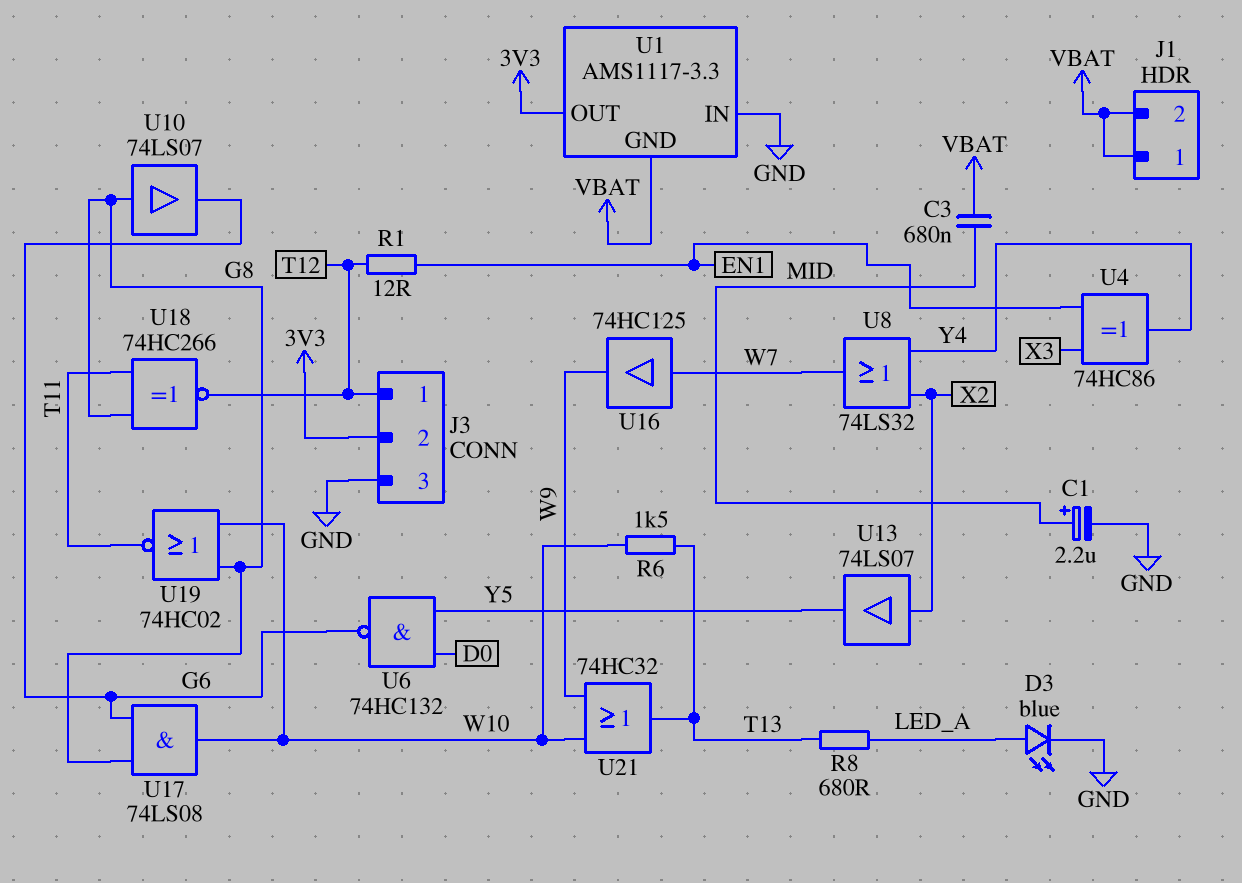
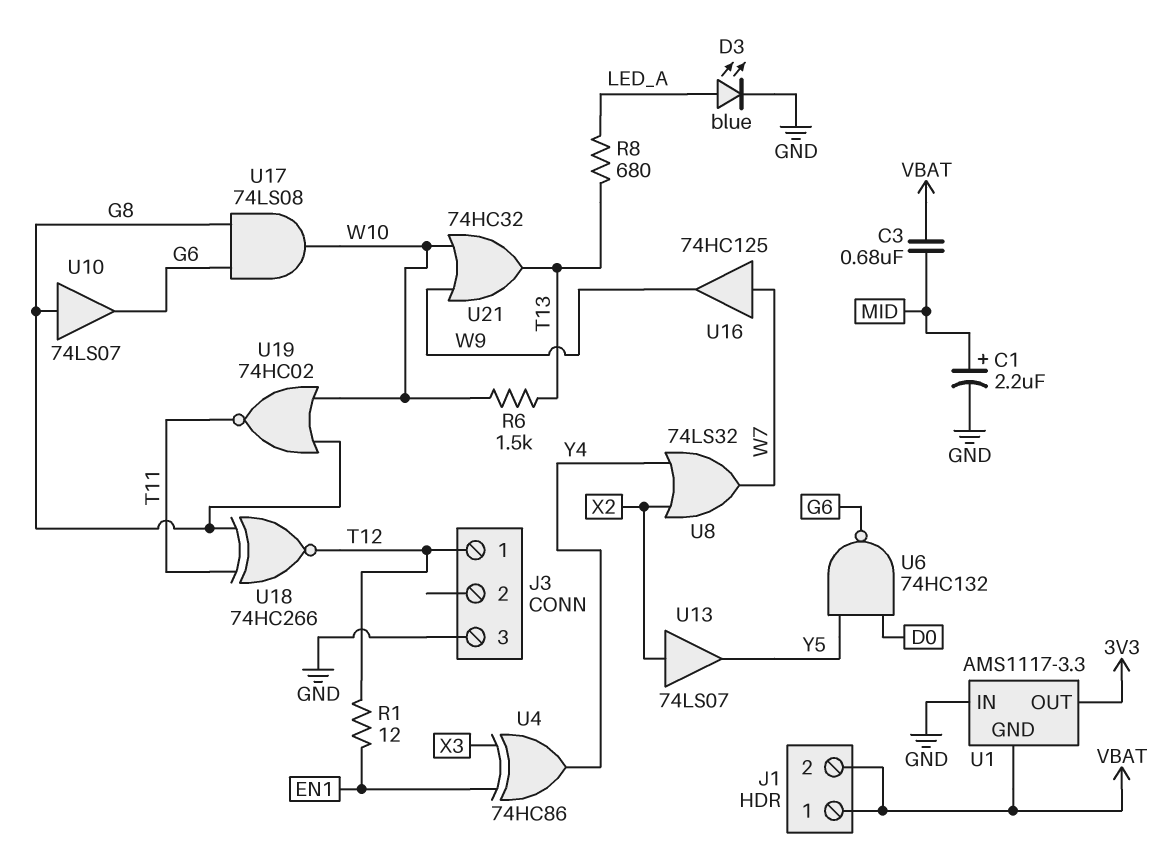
J3 pin 2: 3V3 -> none

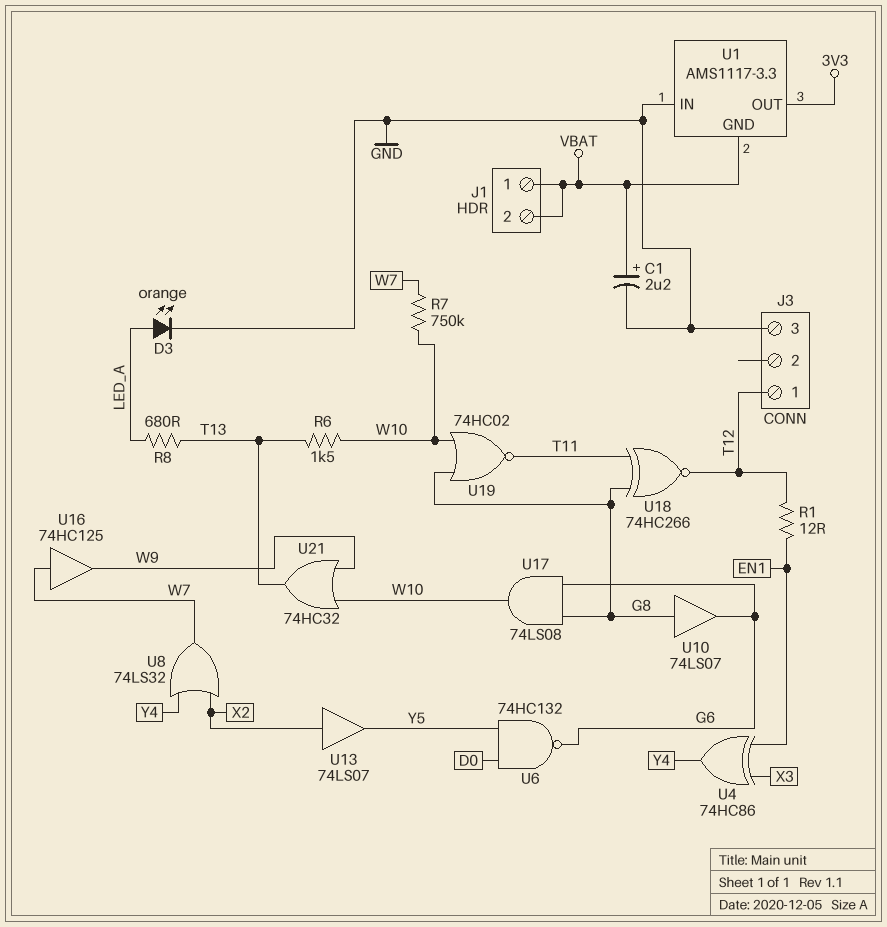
C1: 2.2uF (plus MID, minus GND) -> 2.2uF (plus VBAT, minus GND)
C3: 680nF (MID, VBAT) -> none
D3: LED blue (A LED_A, K GND) -> LED orange (A LED_A, K GND)
R7: none -> 750k (W7, W10)

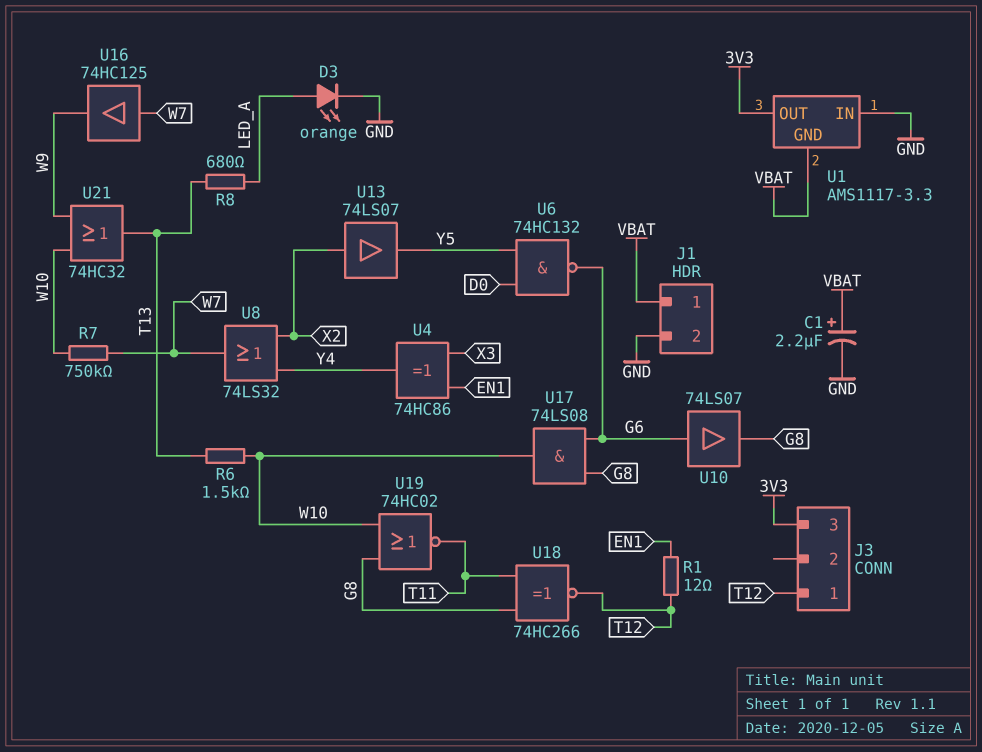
J1 pin 2: VBAT -> GND
J3 pin 3: GND -> 3V3
U10: buffer 74LS07 (in G8, out G6) -> buffer 74LS07 (in G6, out G8)

